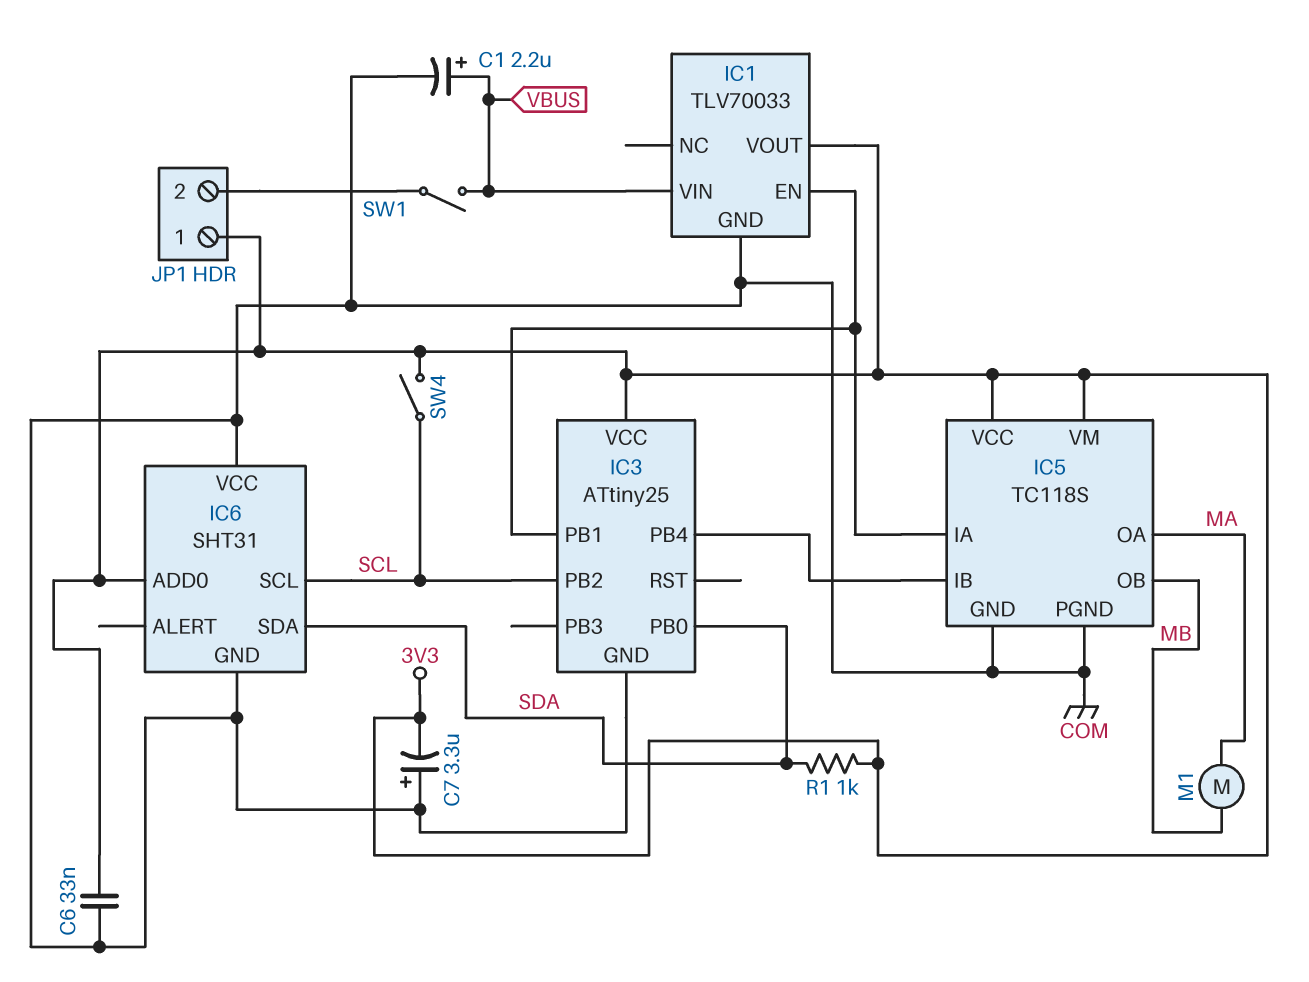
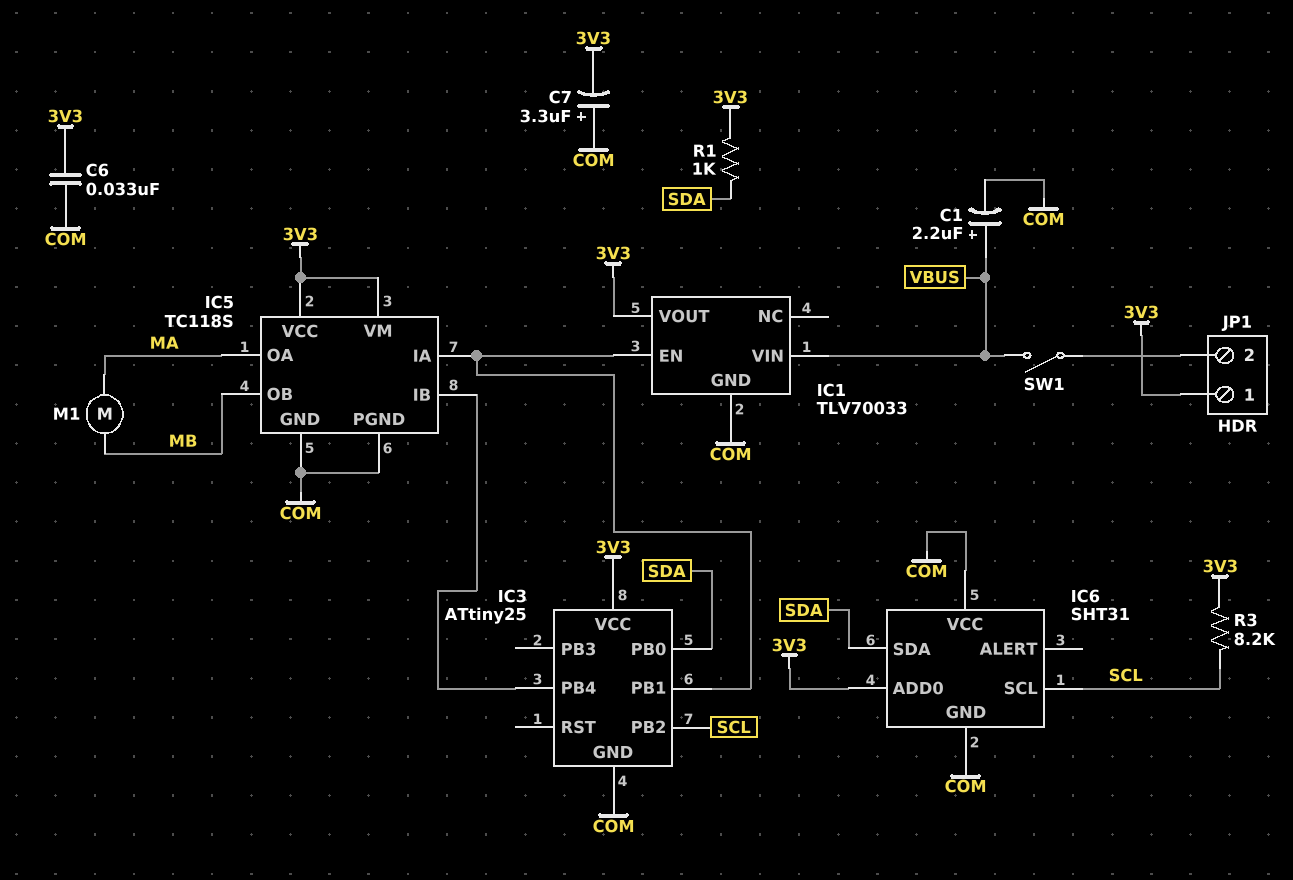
R3: none -> 8.2k (3V3, SCL)
SW4: switch (3V3, SCL) -> none

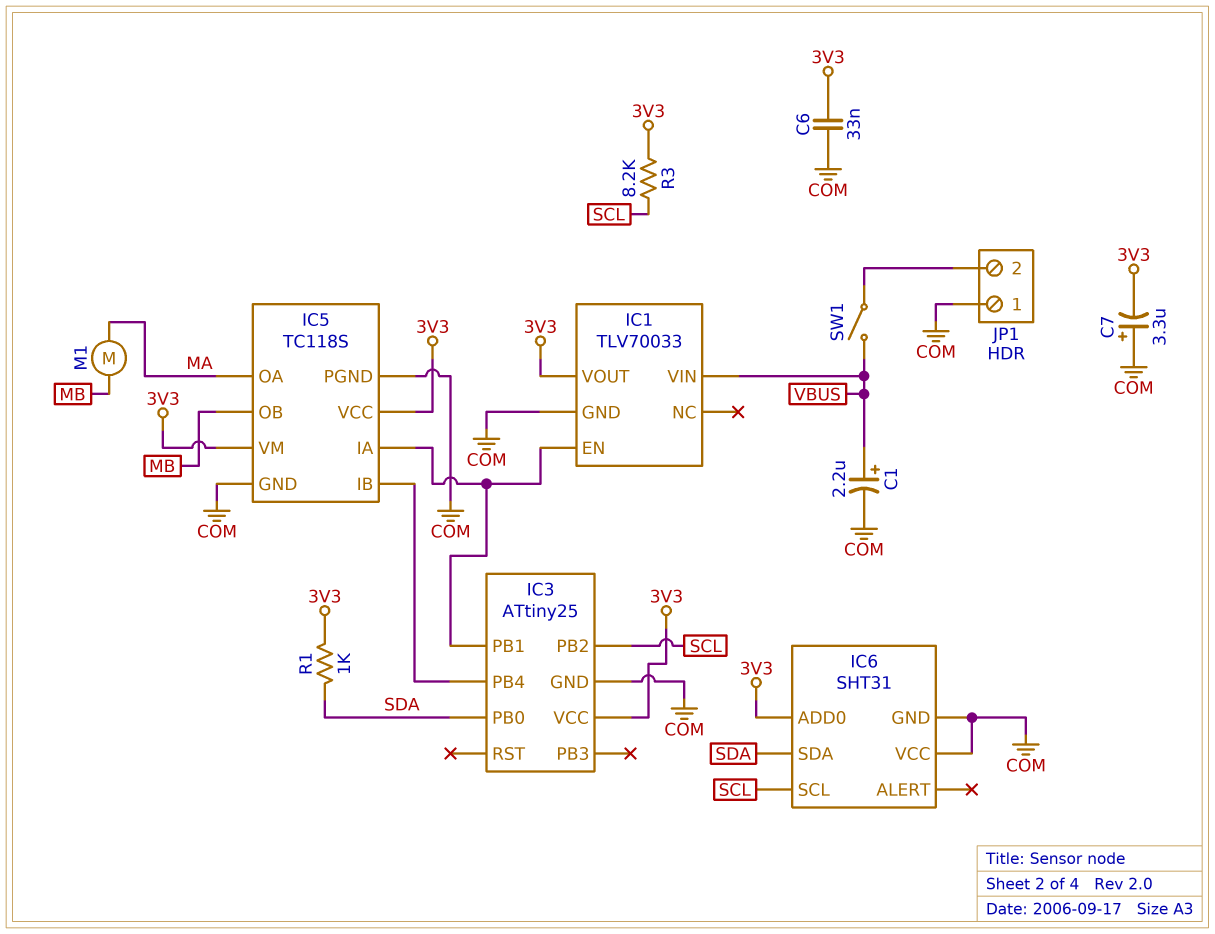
JP1 pin 1: 3V3 -> COM

